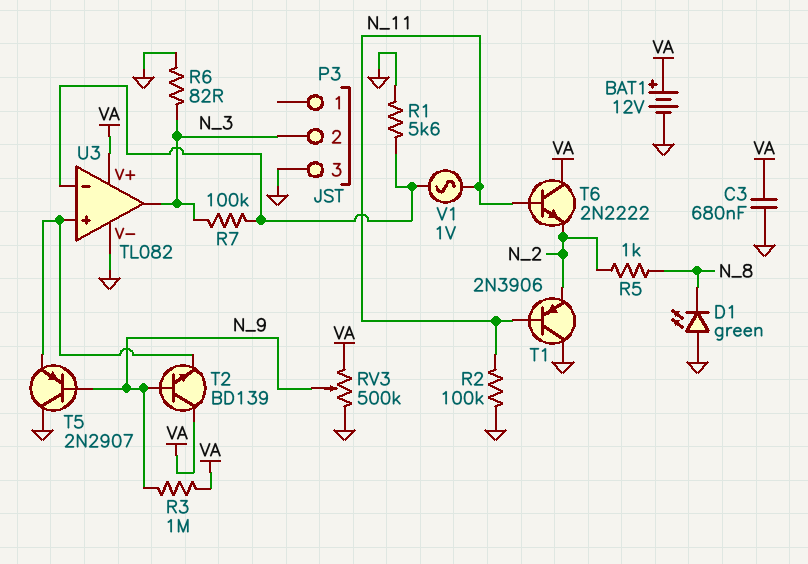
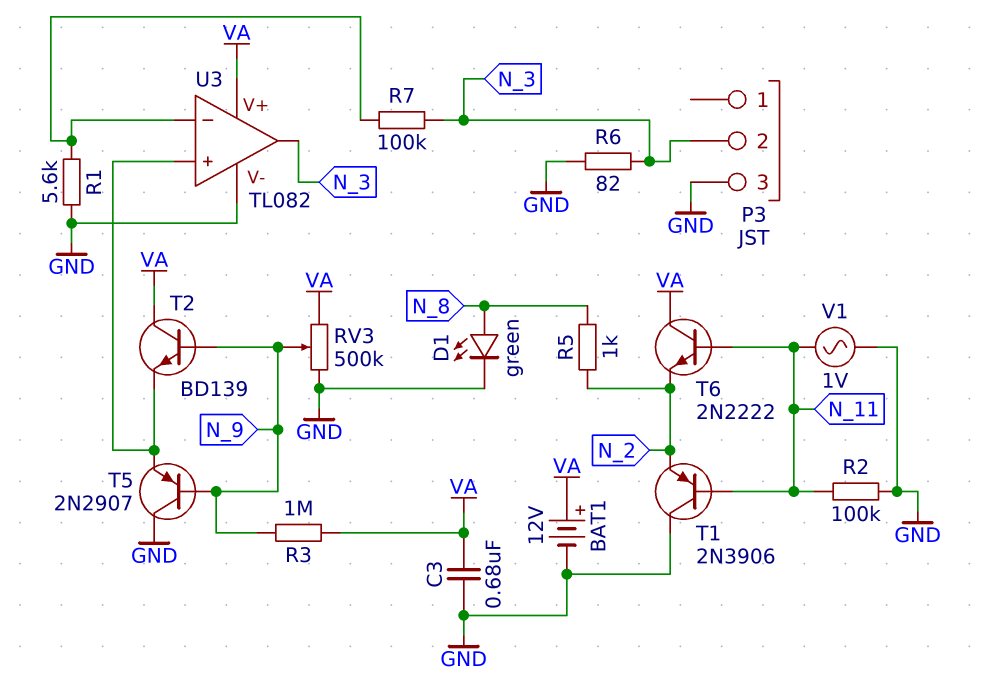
D1: LED green (A GND, K N_8) -> LED green (A N_8, K GND)
V1: AC 1V (N_11, U3/in-) -> AC 1V (GND, N_11)

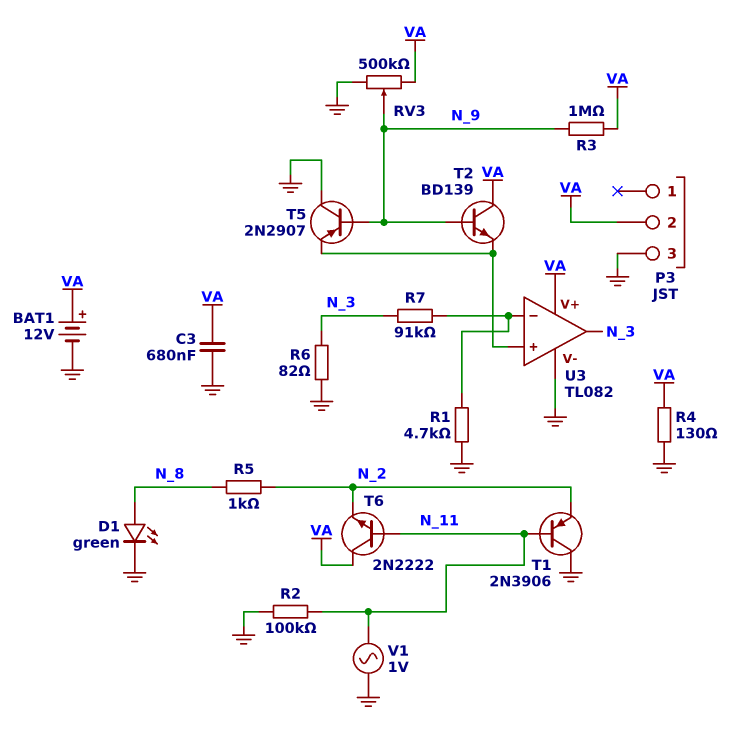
P3 pin 2: N_3 -> VA
R1: 5.6k (GND, U3/in-) -> 4.7k (GND, U3/in-)
R4: none -> 130 (GND, VA)
R7: 100k (N_3, U3/in-) -> 91k (N_3, U3/in-)

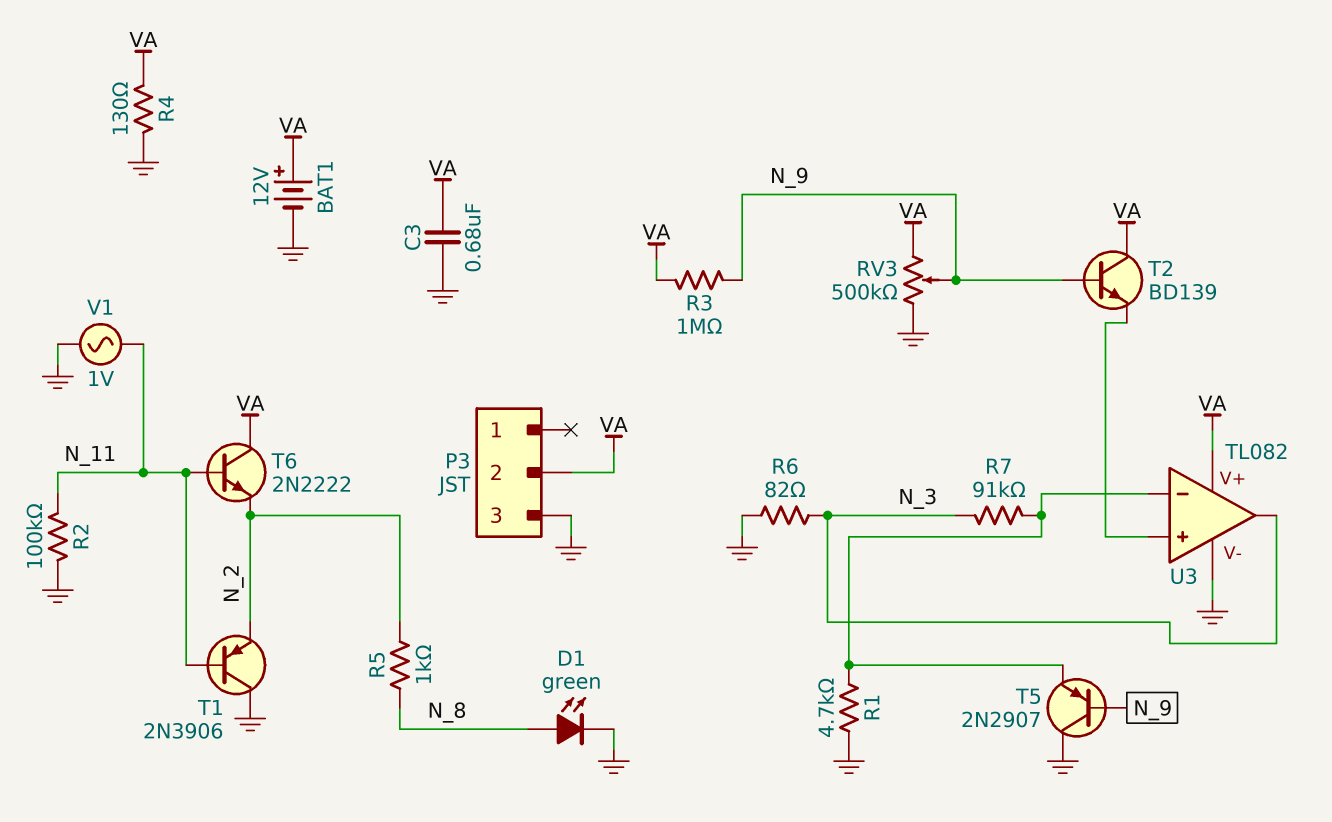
T5: PNP 2N2907 (B N_9, C GND, E U3/in+) -> PNP 2N2907 (B N_9, C GND, E U3/in-)

